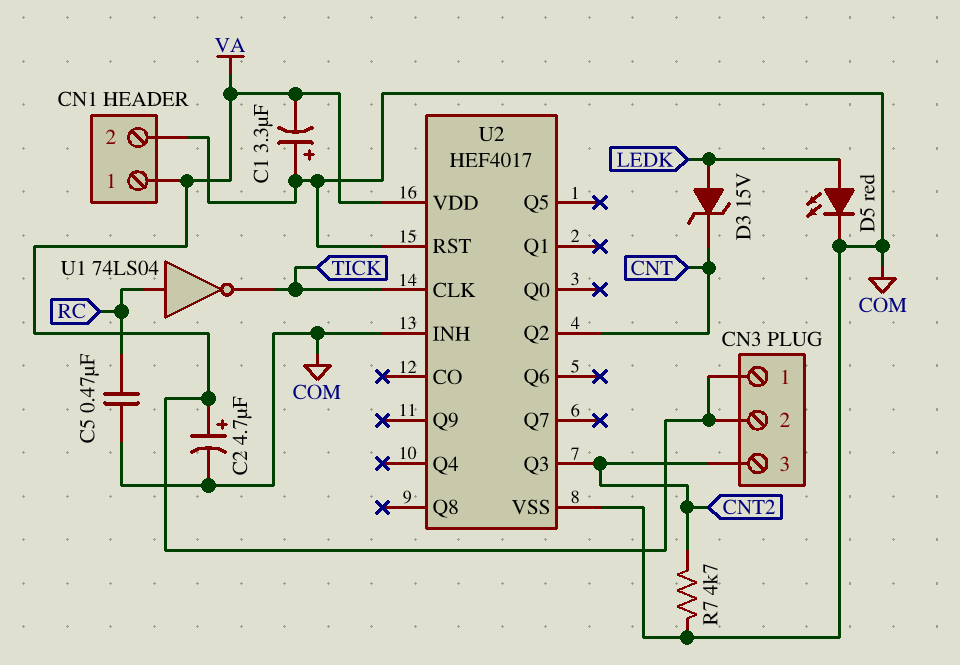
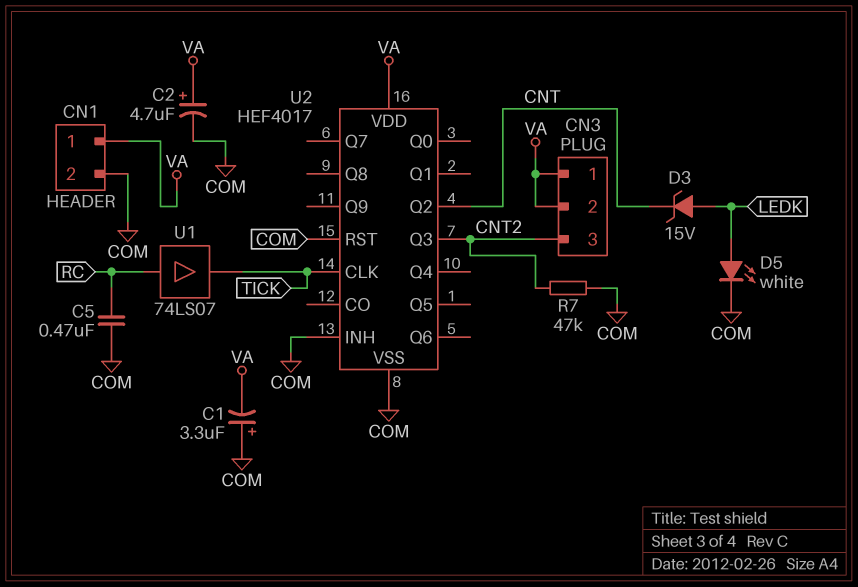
D5: LED red (A LEDK, K COM) -> LED white (A LEDK, K COM)
R7: 4.7k (CNT2, COM) -> 47k (CNT2, COM)
U1: NOT 74LS04 (in RC, out TICK) -> buffer 74LS07 (in RC, out TICK)

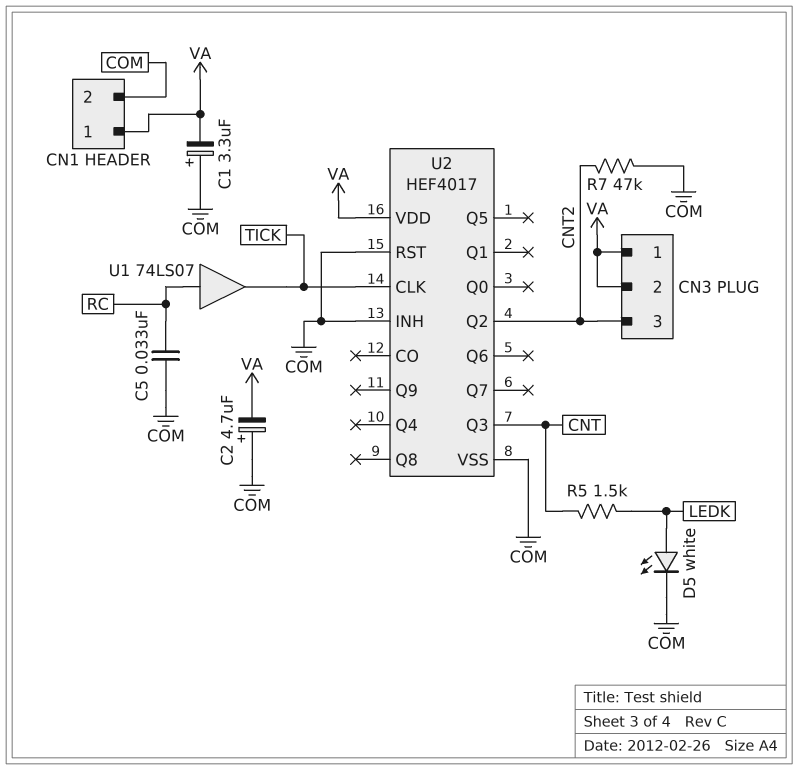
C2: 4.7uF (plus VA, minus COM) -> 4.7uF (plus COM, minus VA)
C5: 470nF (COM, RC) -> 33nF (COM, RC)
D3: zener 15V (A LEDK, K CNT) -> none
R5: none -> 1.5k (CNT, LEDK)
U2 pin Q2: CNT -> CNT2
U2 pin Q3: CNT2 -> CNT

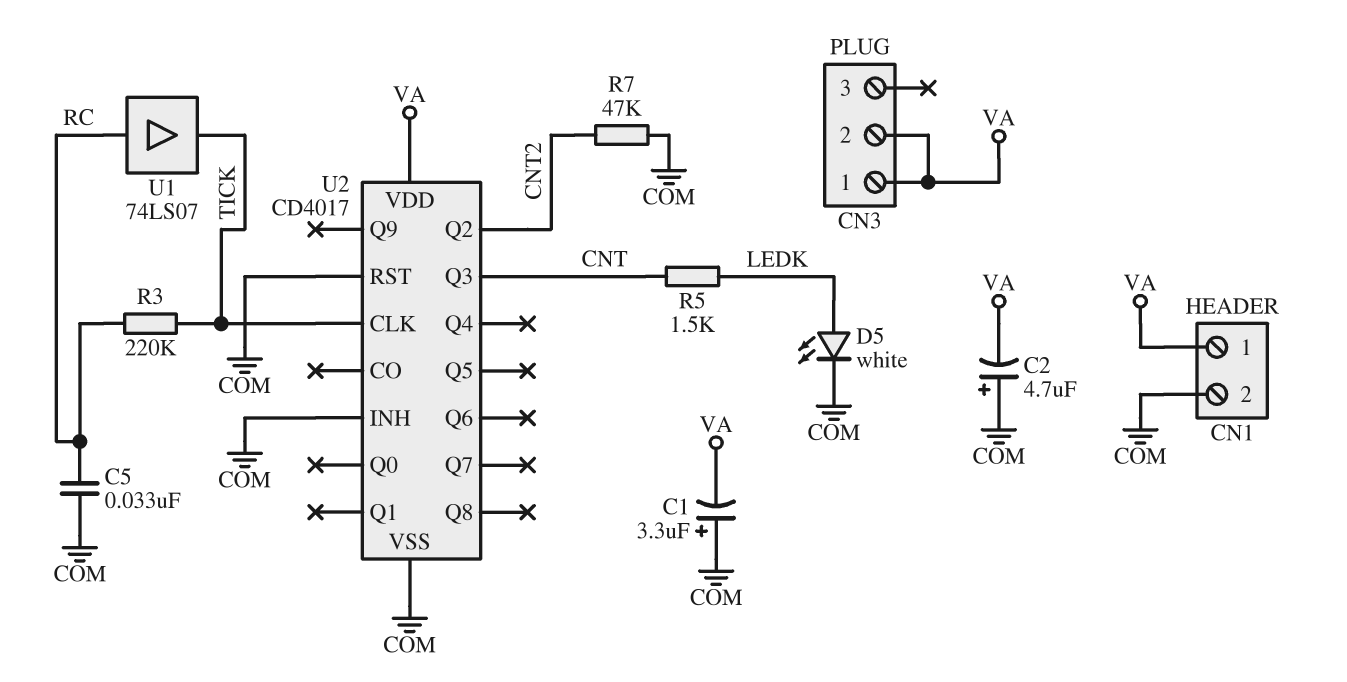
CN3 pin 3: CNT2 -> none
R3: none -> 220k (RC, TICK)
U2: HEF4017 -> CD4017

